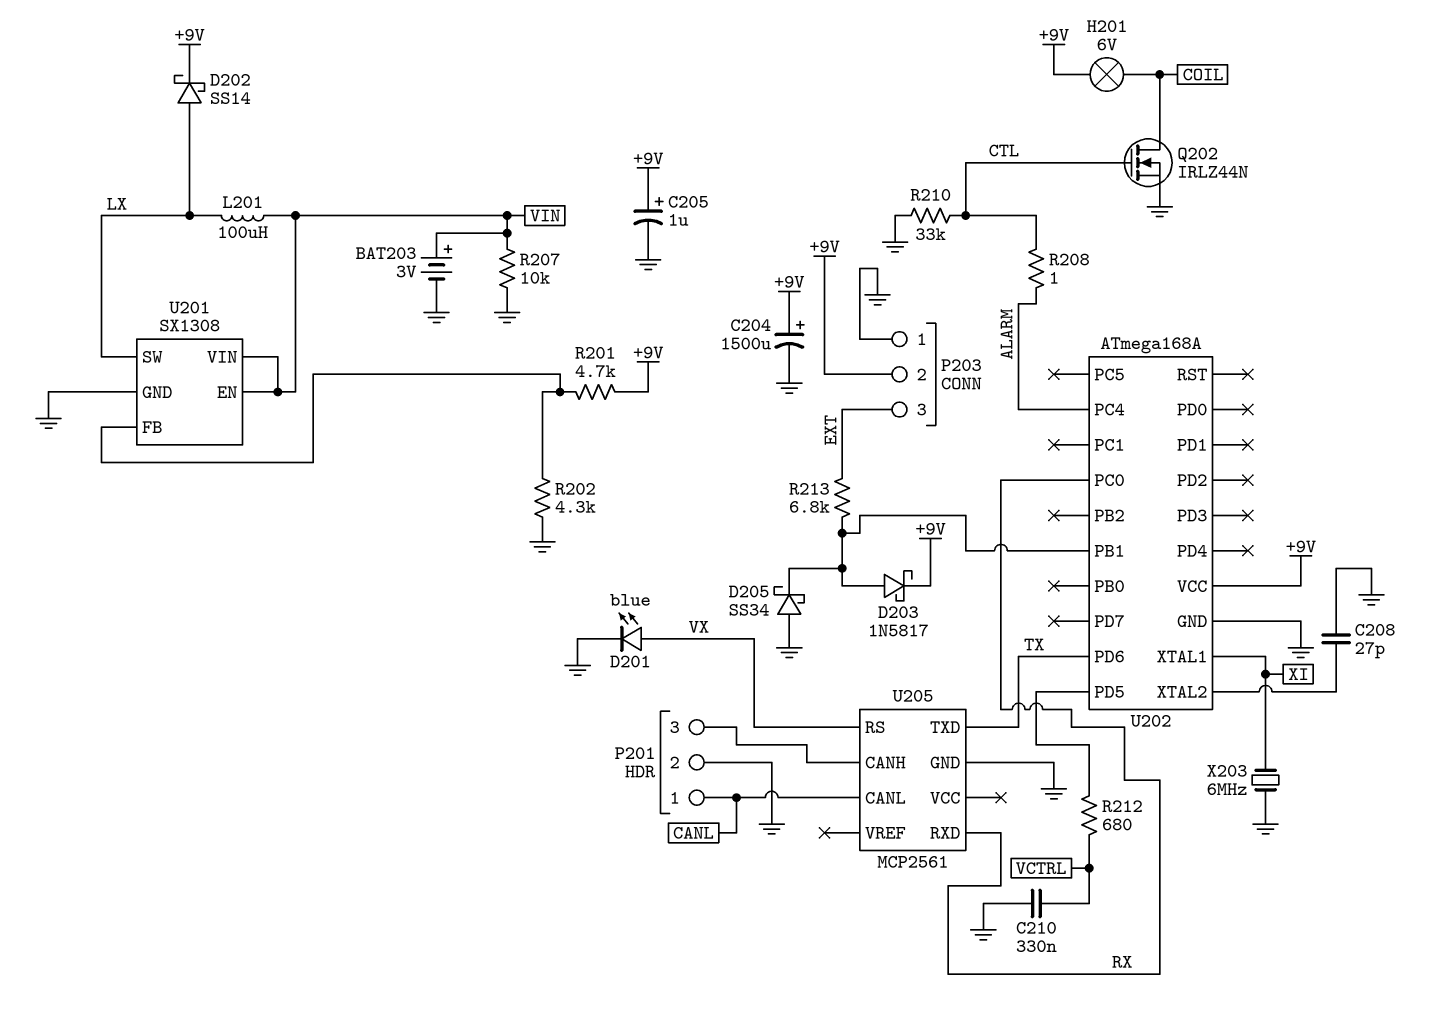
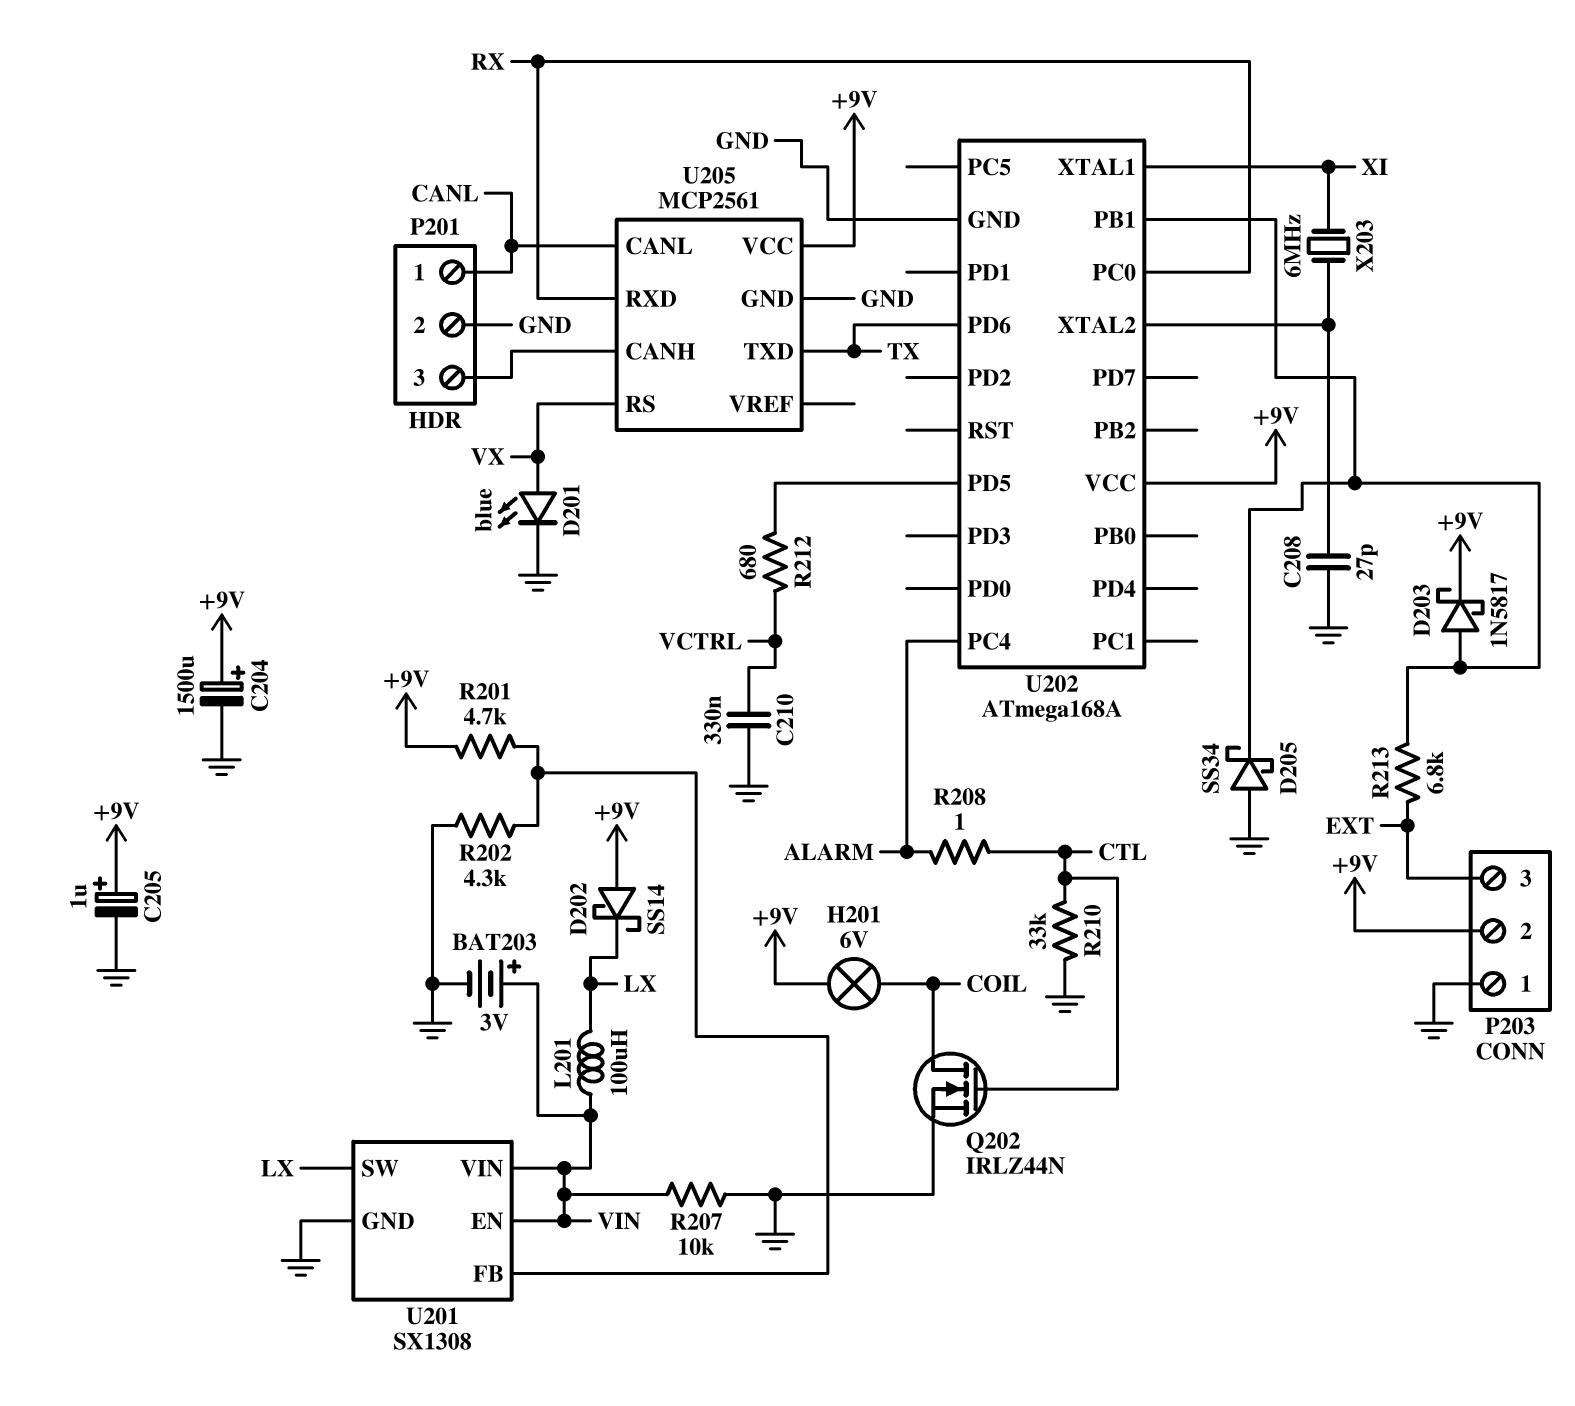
D202: schottky SS14 (A LX, K +9V) -> schottky SS14 (A +9V, K LX)
U205 pin VCC: none -> +9V
X203: 6MHz (GND, XI) -> 6MHz (U202/XTAL2, XI)

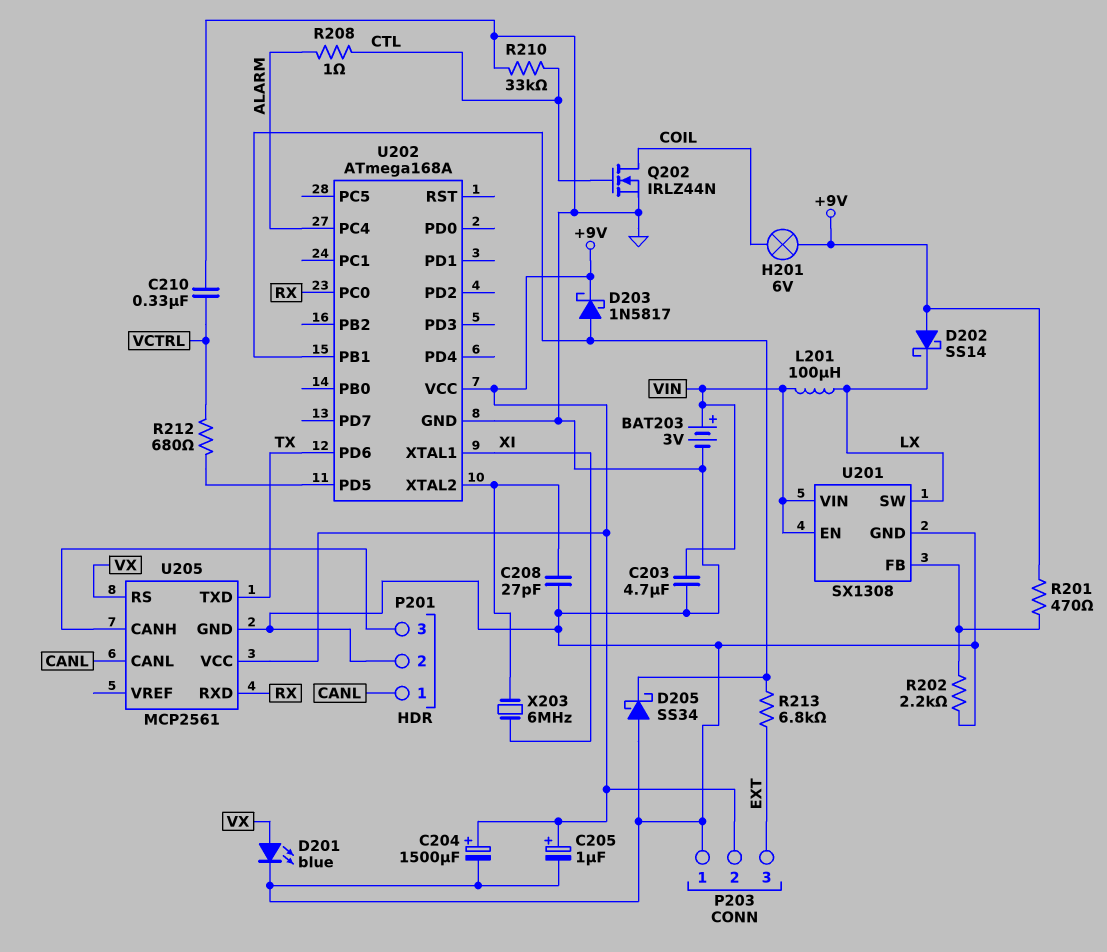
C203: none -> 4.7uF (GND, VIN)
R201: 4.7k (+9V, U201/FB) -> 470 (+9V, U201/FB)
R202: 4.3k (GND, U201/FB) -> 2.2k (GND, U201/FB)
R207: 10k (GND, VIN) -> none

